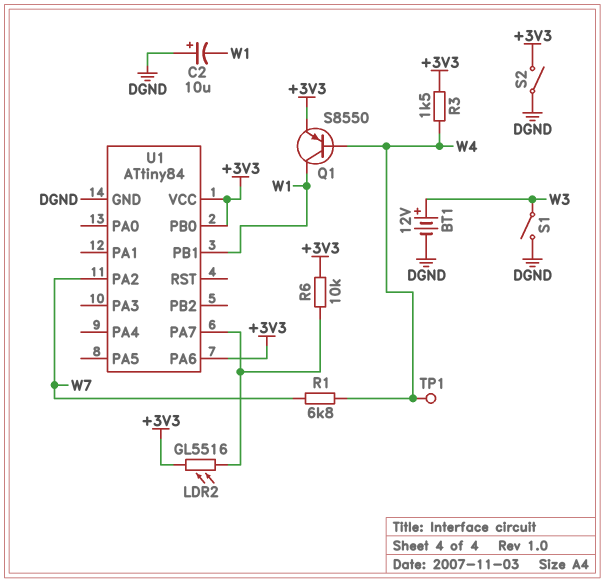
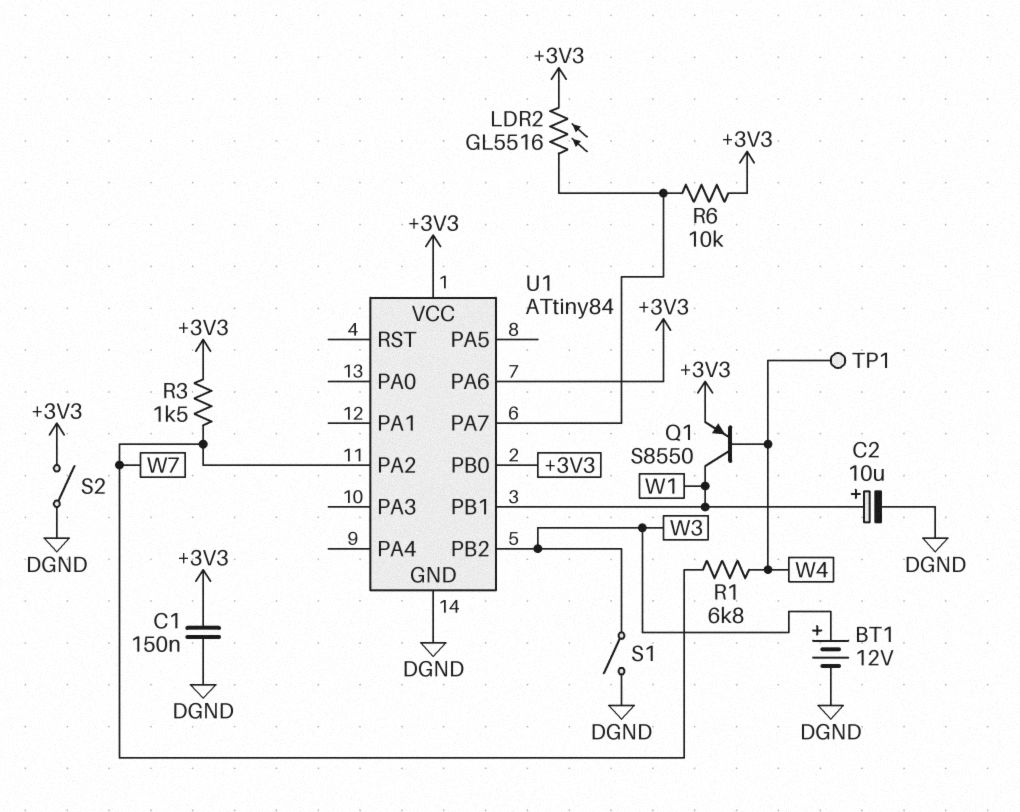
C1: none -> 150nF (+3V3, DGND)
C2: 10uF (plus DGND, minus W1) -> 10uF (plus W1, minus DGND)
R3: 1.5k (+3V3, W4) -> 1.5k (+3V3, W7)
U1 pin PB2: none -> W3

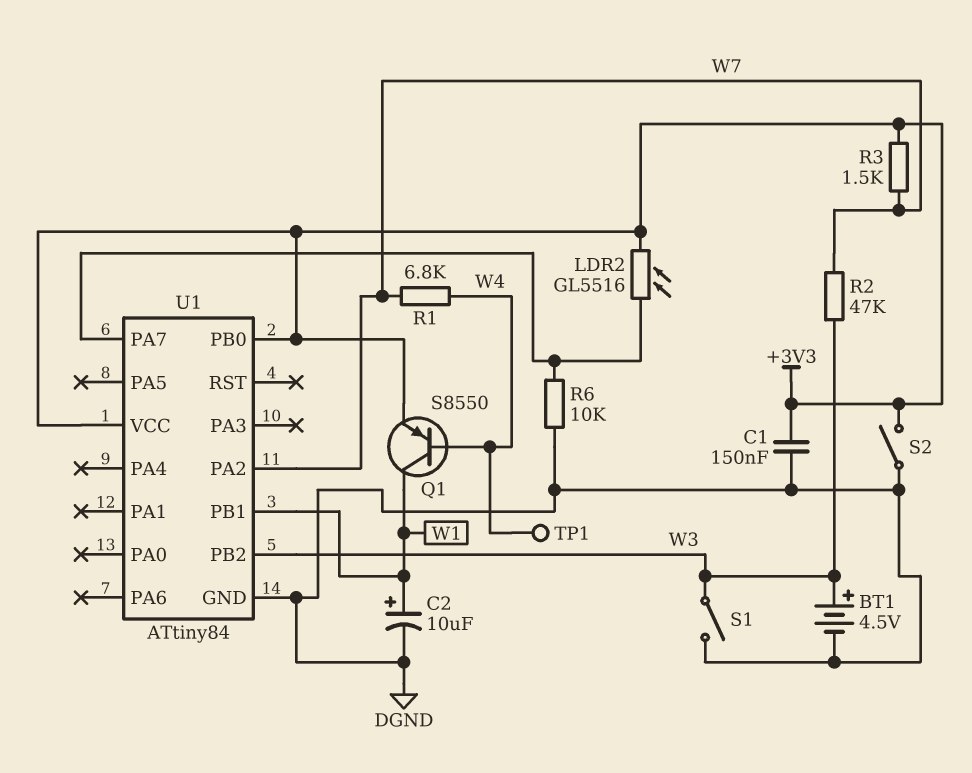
BT1: 12V (plus W3, minus DGND) -> 4.5V (plus W3, minus DGND)
R2: none -> 47k (W3, W7)
R6: 10k (+3V3, U1/PA7) -> 10k (DGND, U1/PA7)
U1 pin PA6: +3V3 -> none

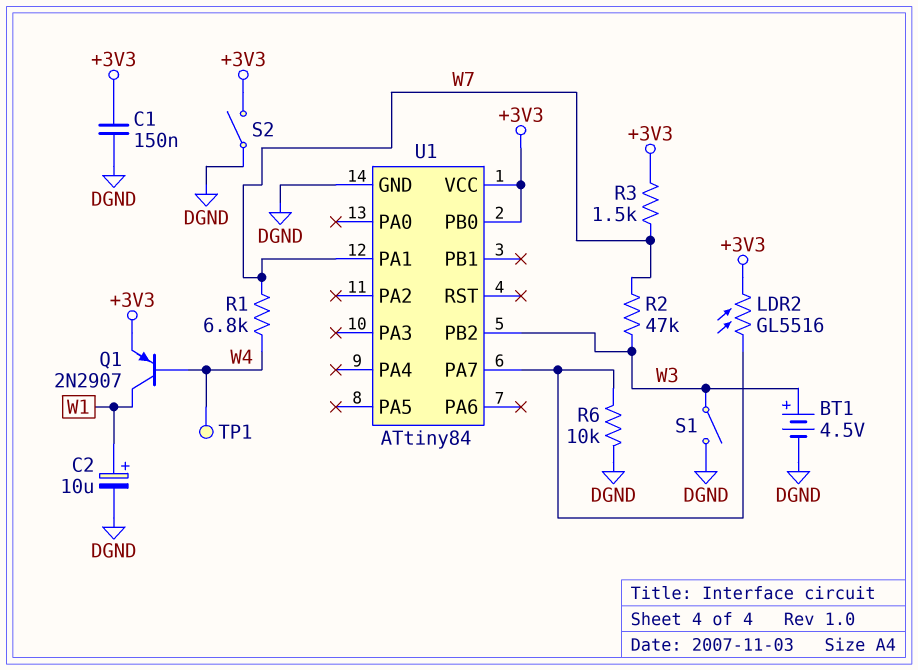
Q1: PNP S8550 (B W4, C W1, E +3V3) -> PNP 2N2907 (B W4, C W1, E +3V3)
U1 pin PA1: none -> W7
U1 pin PA2: W7 -> none
U1 pin PB1: W1 -> none

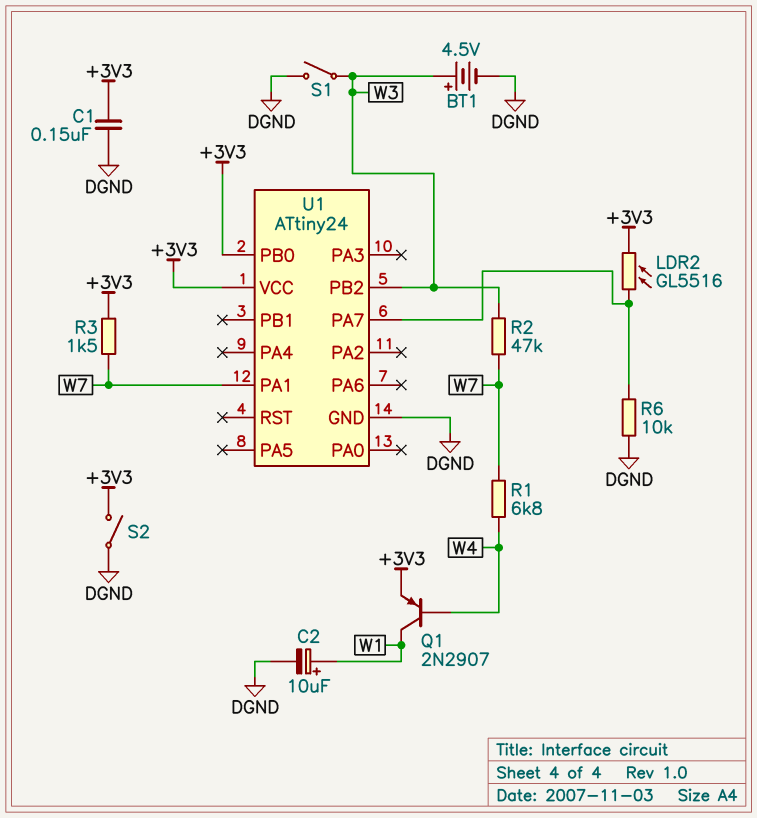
TP1: test point (W4) -> none
U1: ATtiny84 -> ATtiny24

